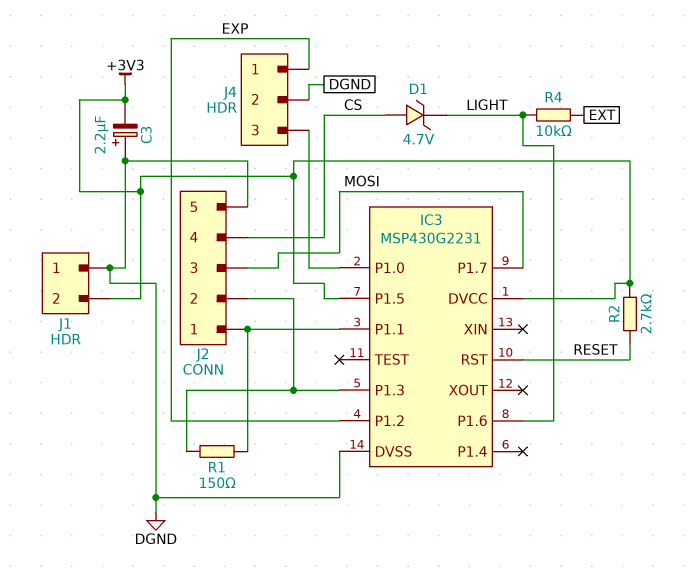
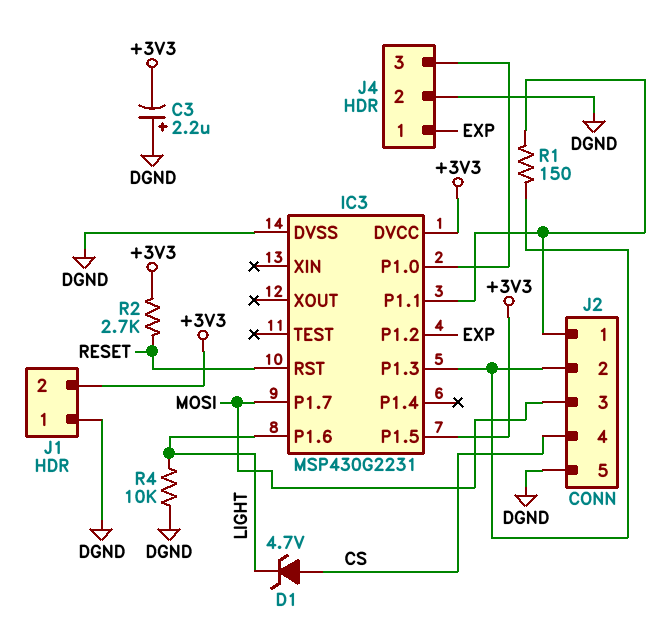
R4: 10k (EXT, LIGHT) -> 10k (DGND, LIGHT)

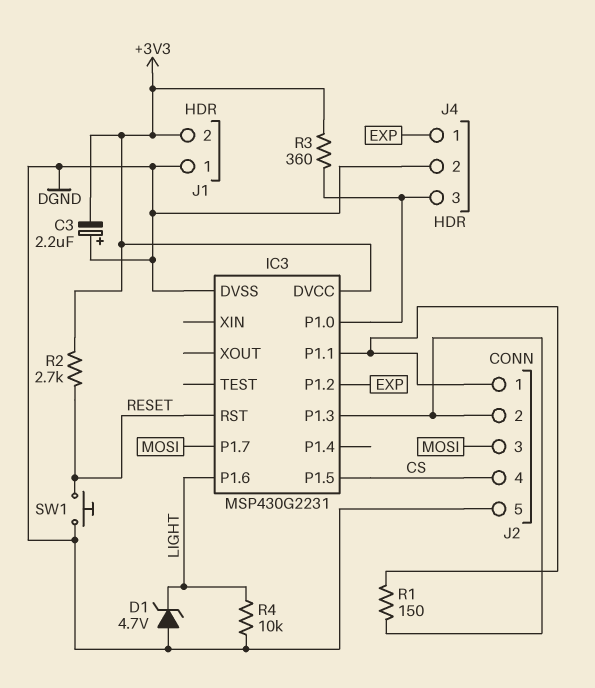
D1: zener 4.7V (A CS, K LIGHT) -> zener 4.7V (A DGND, K LIGHT)
IC3 pin P1.5: +3V3 -> CS
R3: none -> 360 (+3V3, IC3/P1.0)
SW1: none -> button (DGND, RESET)

